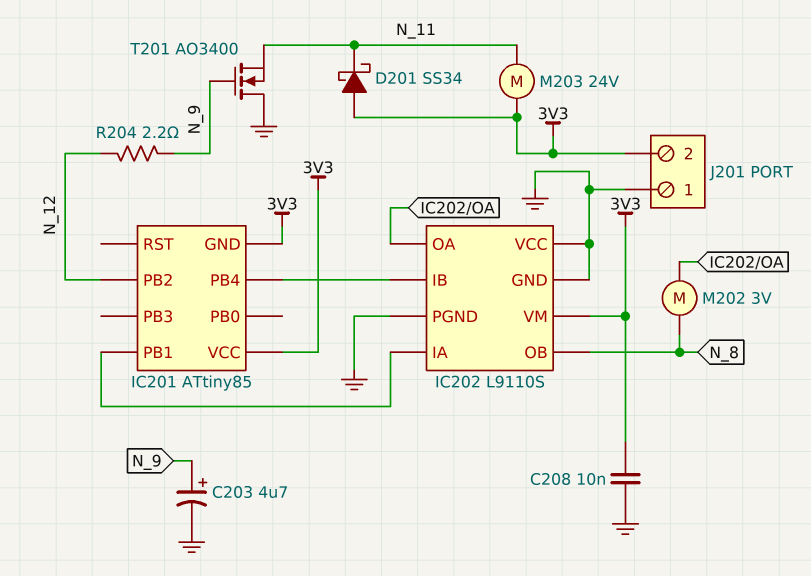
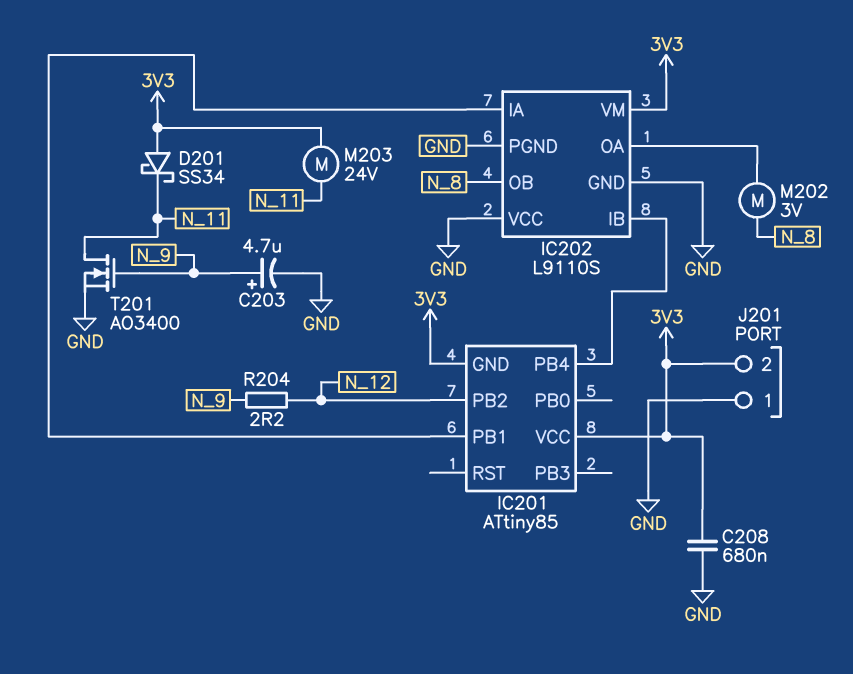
C208: 10nF (3V3, GND) -> 680nF (3V3, GND)
T201: NMOS AO3400 (G N_9, D GND, S N_11) -> NMOS AO3400 (G N_9, D N_11, S GND)

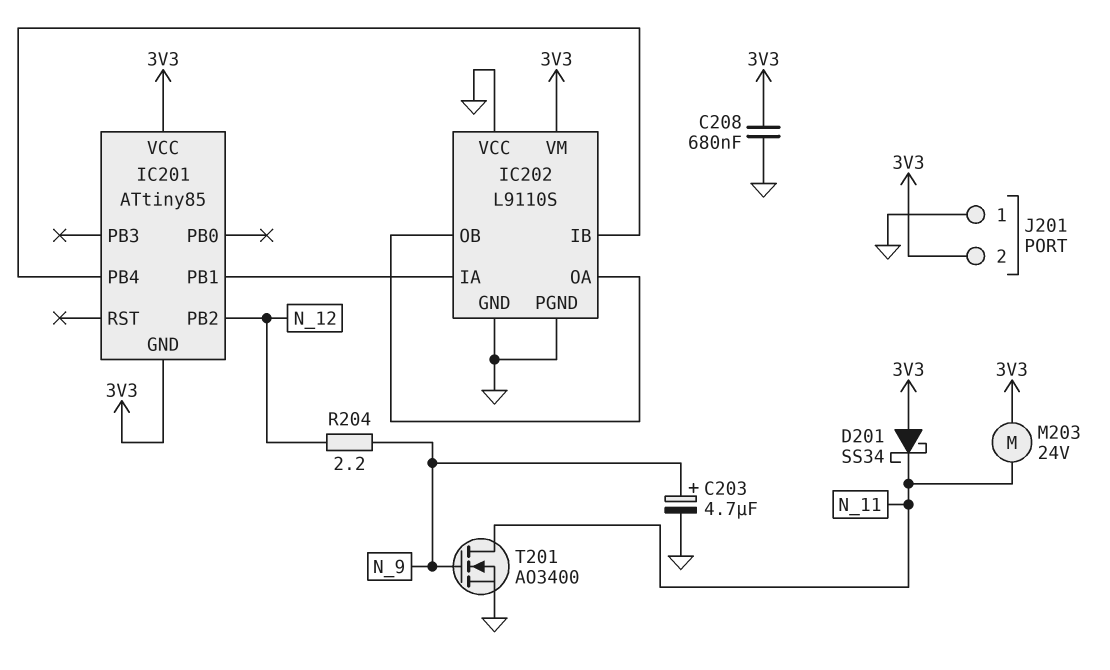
IC202 pin OB: N_8 -> IC202/OA
M202: motor 3V (IC202/OA, N_8) -> none

